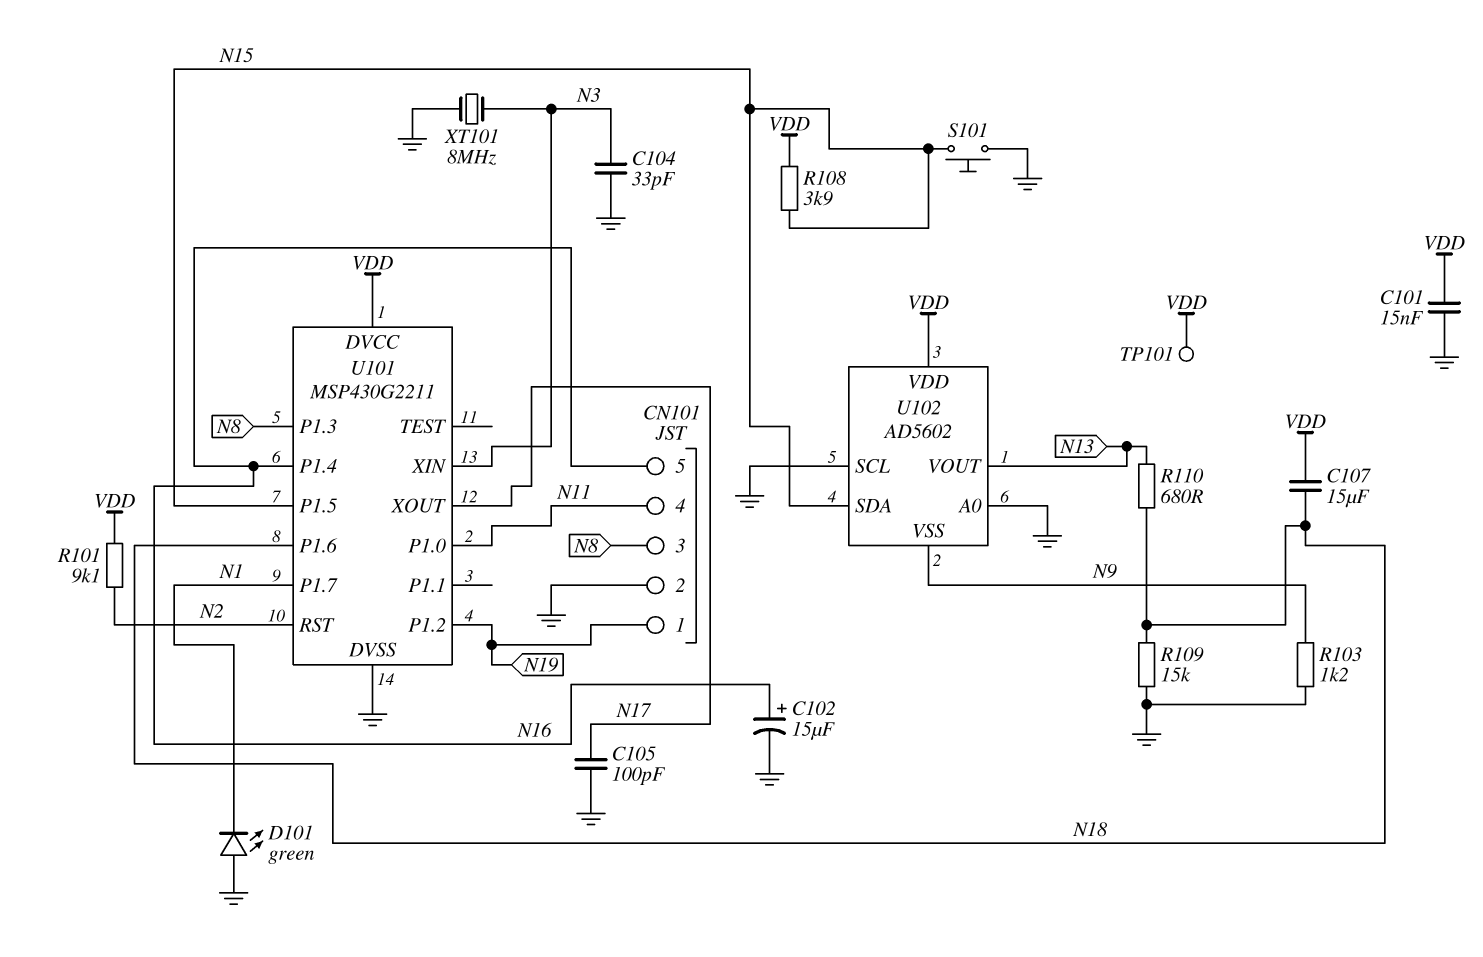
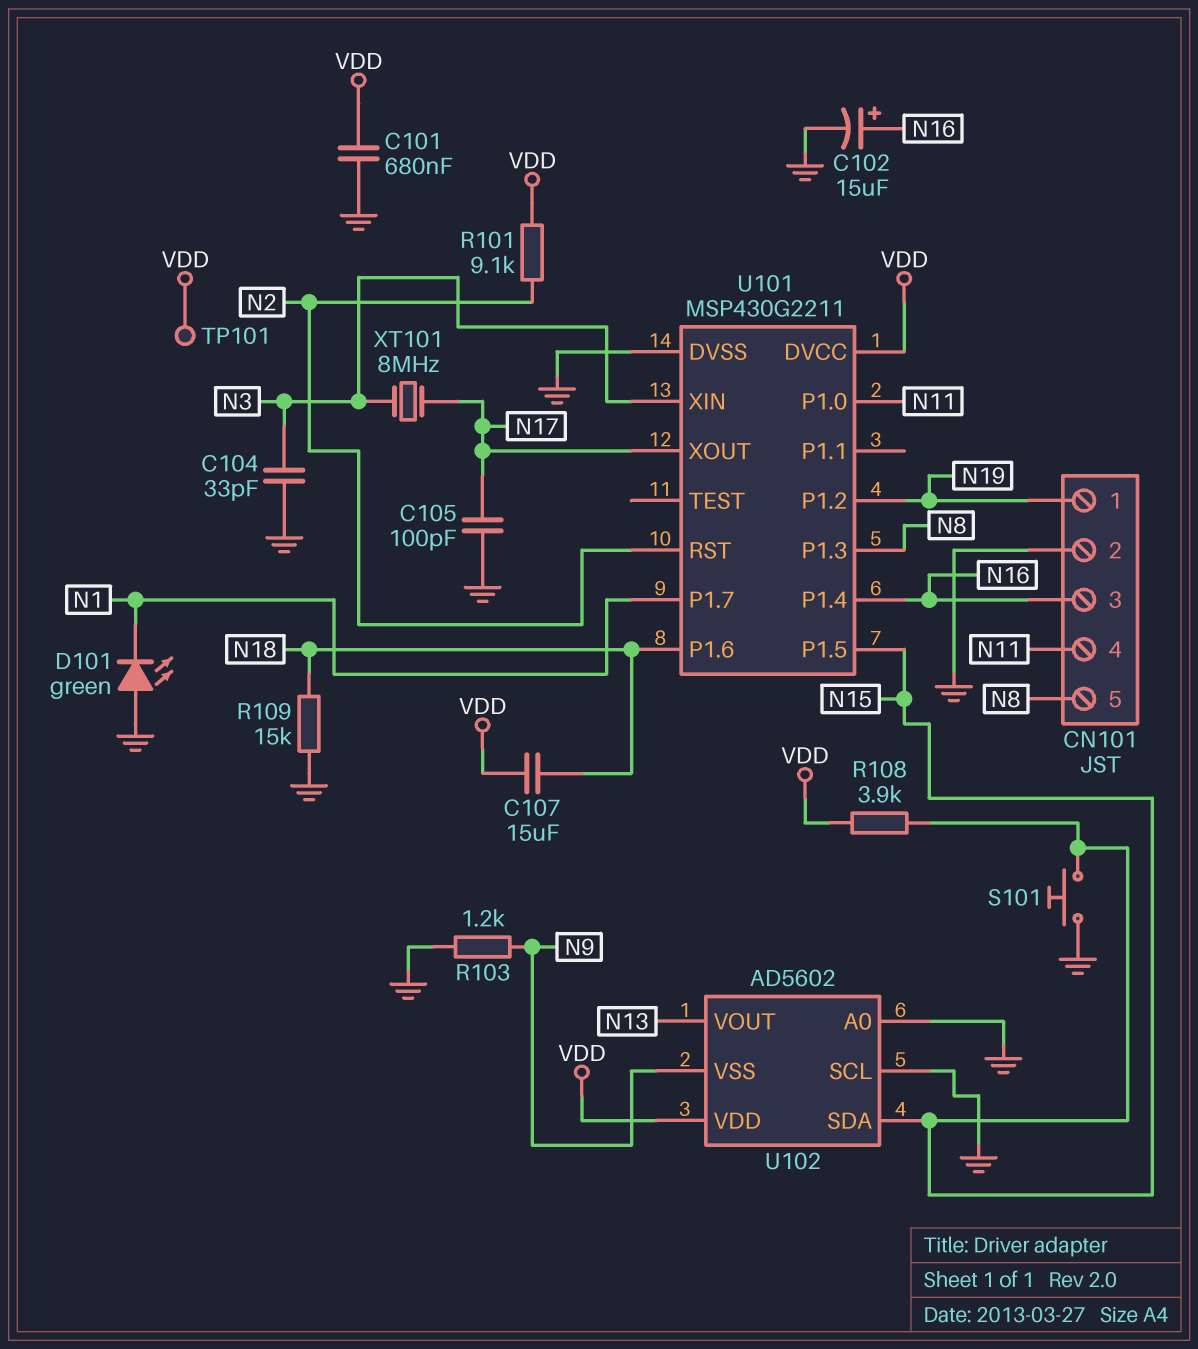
C101: 15nF (GND, VDD) -> 680nF (GND, VDD)
CN101 pin 3: N8 -> N16
CN101 pin 5: N16 -> N8
R110: 680 (N13, N18) -> none
XT101: 8MHz (GND, N3) -> 8MHz (N3, N17)

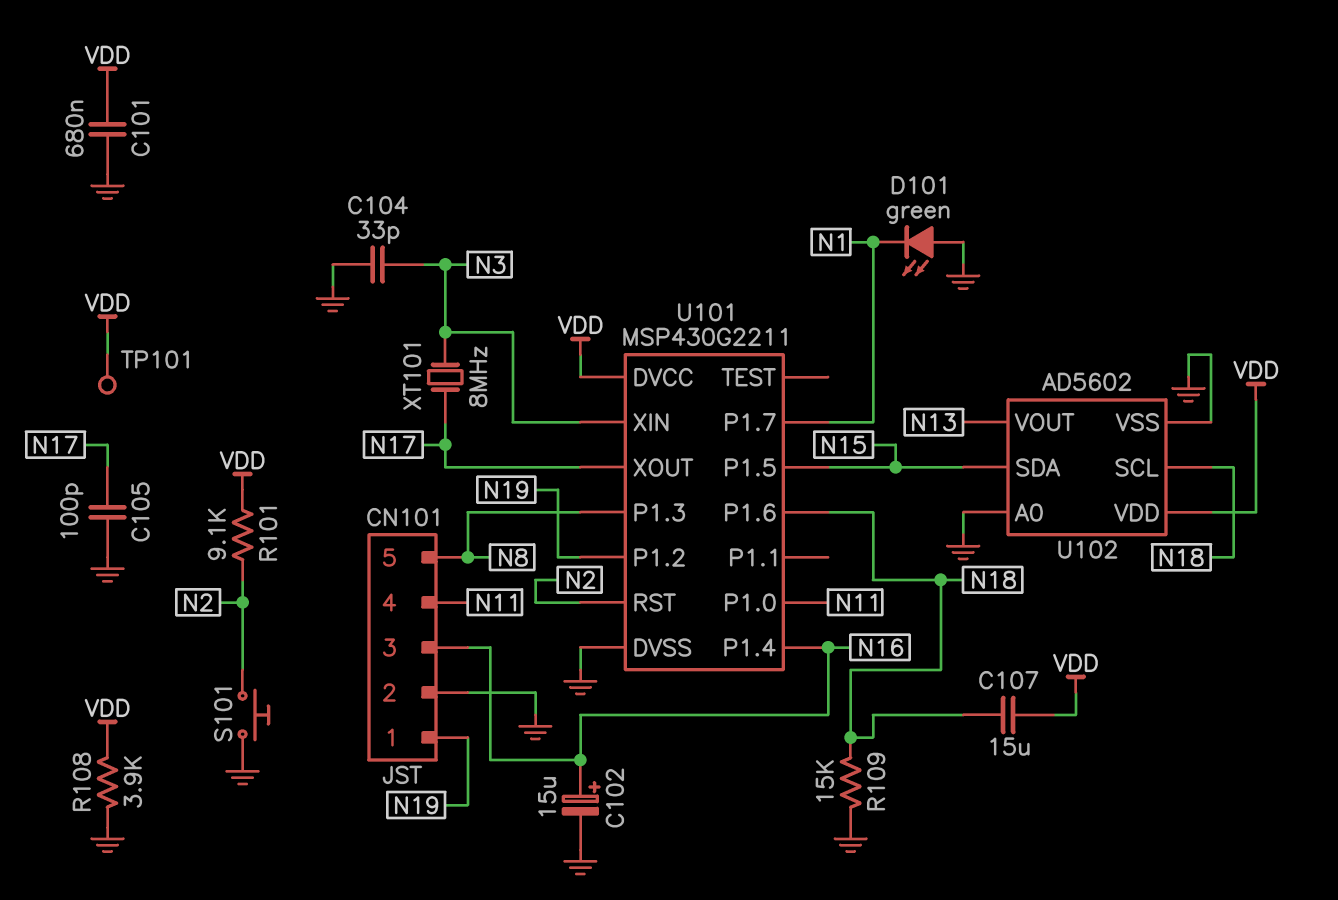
R103: 1.2k (GND, N9) -> none
R108: 3.9k (N15, VDD) -> 3.9k (GND, VDD)
S101: button (GND, N15) -> button (GND, N2)
U102 pin SCL: GND -> N18
U102 pin VSS: N9 -> GND

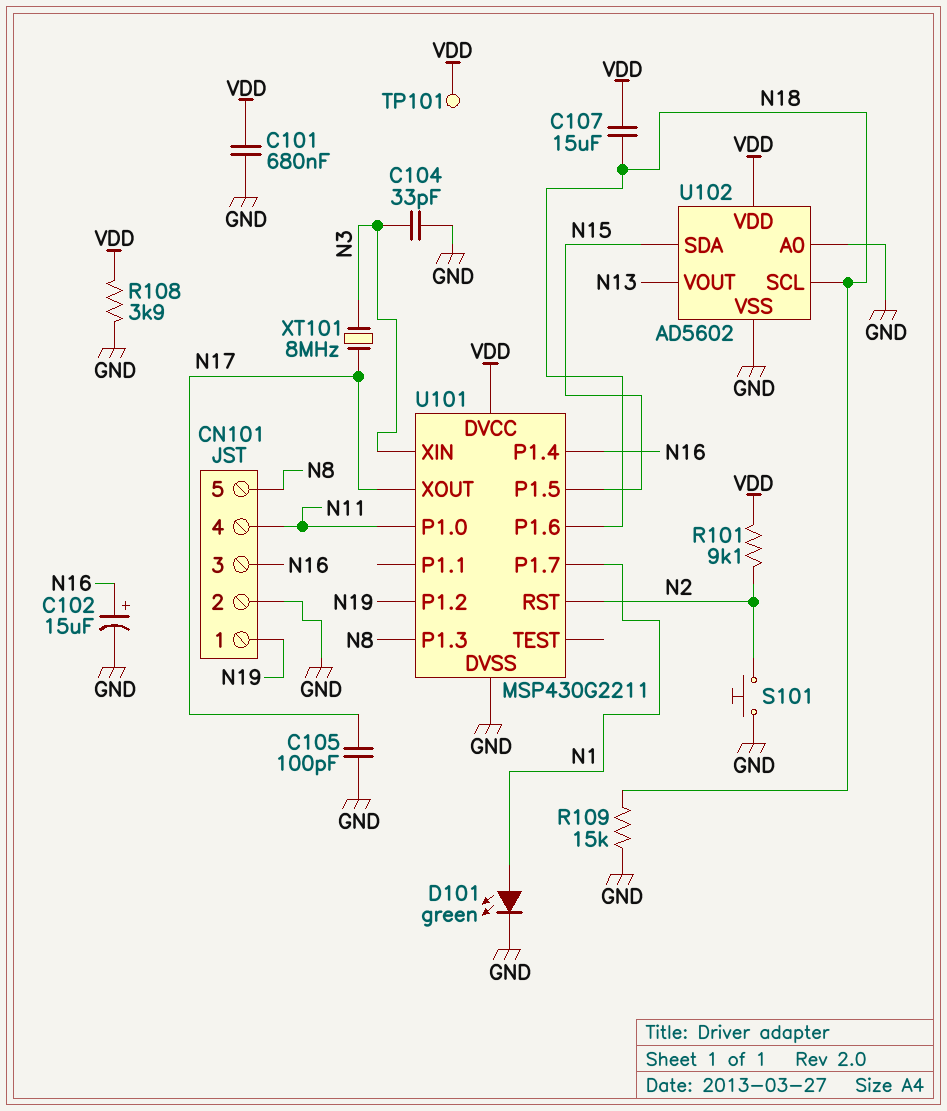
D101: LED green (A GND, K N1) -> LED green (A N1, K GND)

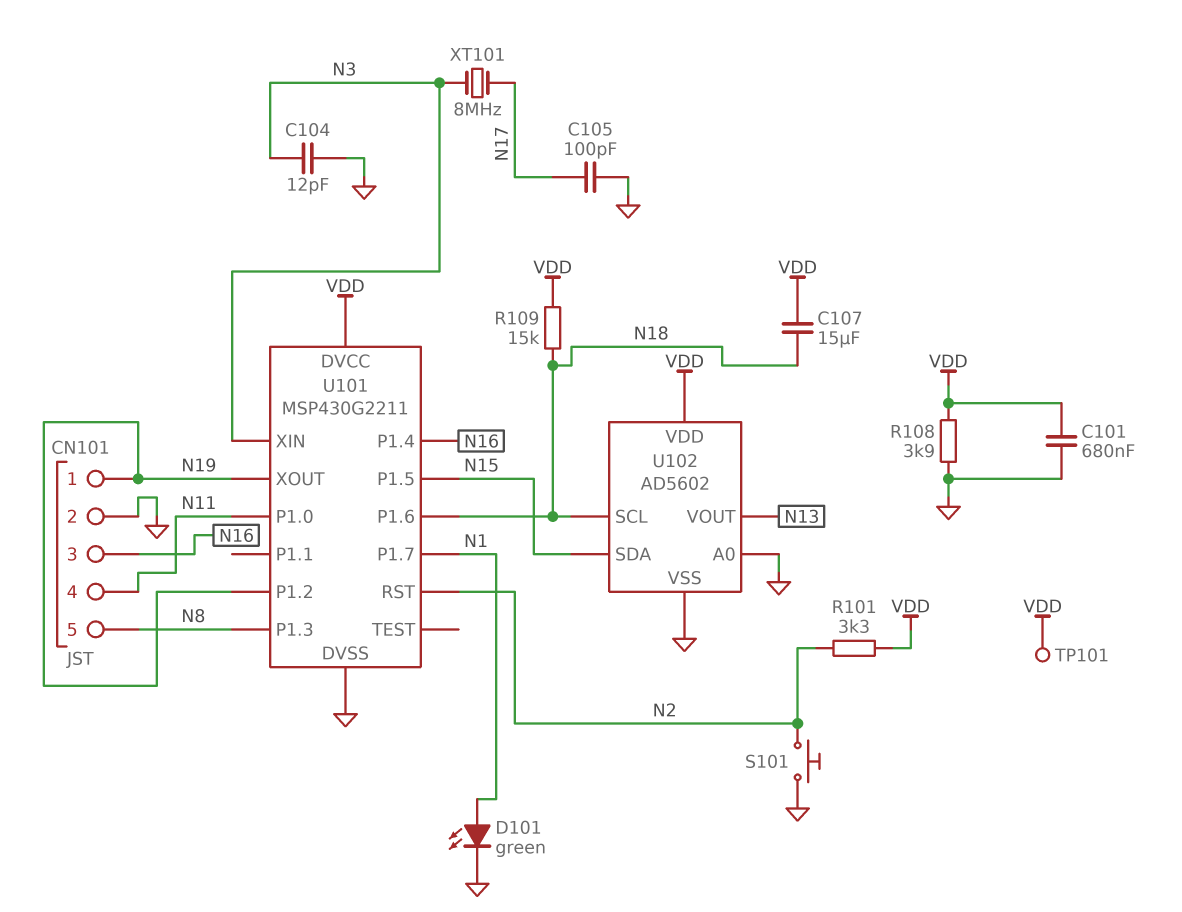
C102: 15uF (plus N16, minus GND) -> none
C104: 33pF (GND, N3) -> 12pF (GND, N3)
R101: 9.1k (N2, VDD) -> 3.3k (N2, VDD)
R109: 15k (GND, N18) -> 15k (N18, VDD)
U101 pin XOUT: N17 -> N19

